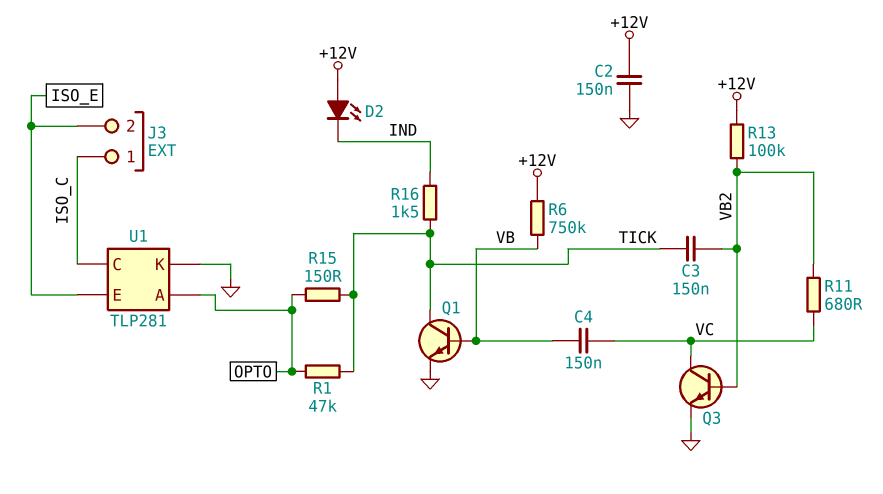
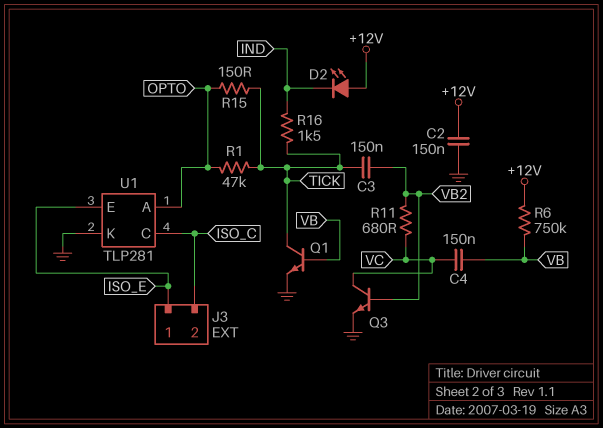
J3 pin 1: ISO_C -> ISO_E
J3 pin 2: ISO_E -> ISO_C
R13: 100k (+12V, VB2) -> none

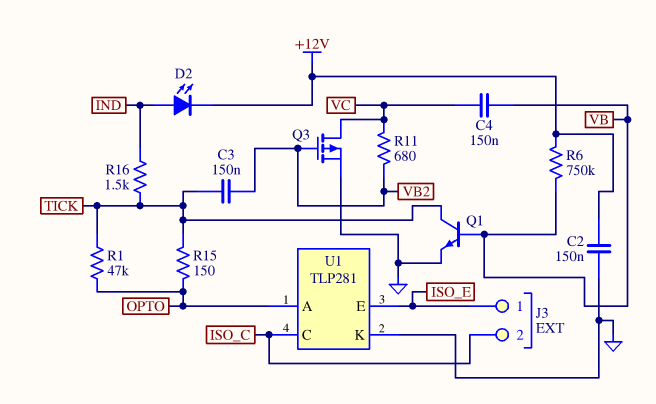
D2: LED (A +12V, K IND) -> LED (A IND, K +12V)
Q3: NPN (B VB2, C VC, E GND) -> PMOS (G VB2, D VC, S GND)

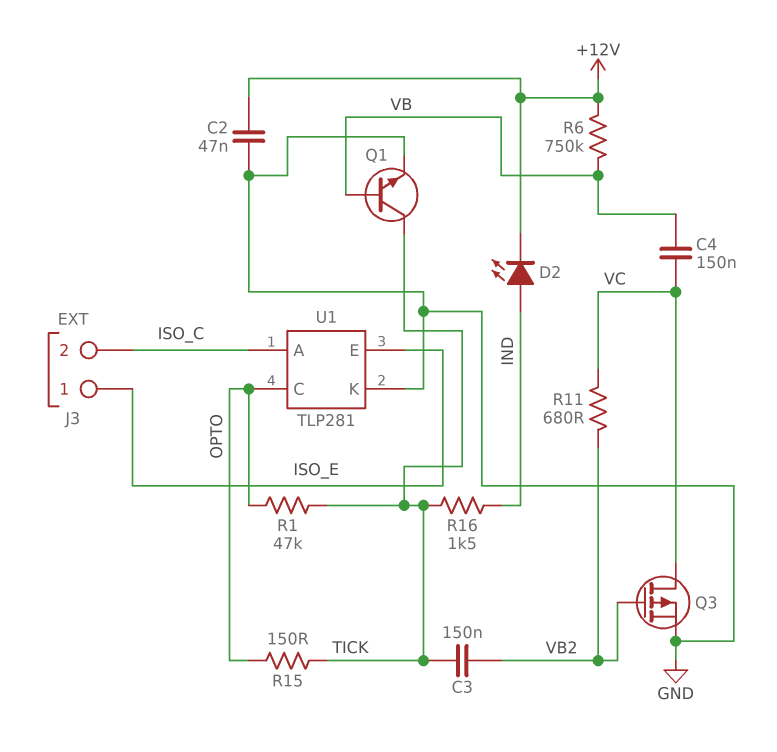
C2: 150nF (+12V, GND) -> 47nF (+12V, GND)
U1 pin A: OPTO -> ISO_C
U1 pin C: ISO_C -> OPTO

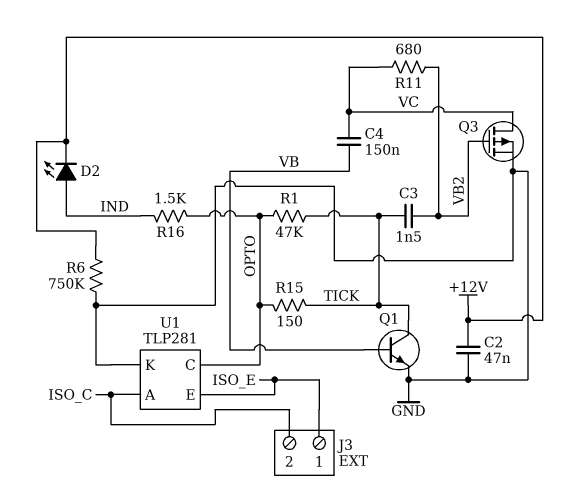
C3: 150nF (TICK, VB2) -> 1.5nF (TICK, VB2)
R6: 750k (+12V, VB) -> 750k (+12V, GND)
R16: 1.5k (IND, TICK) -> 1.5k (IND, OPTO)

